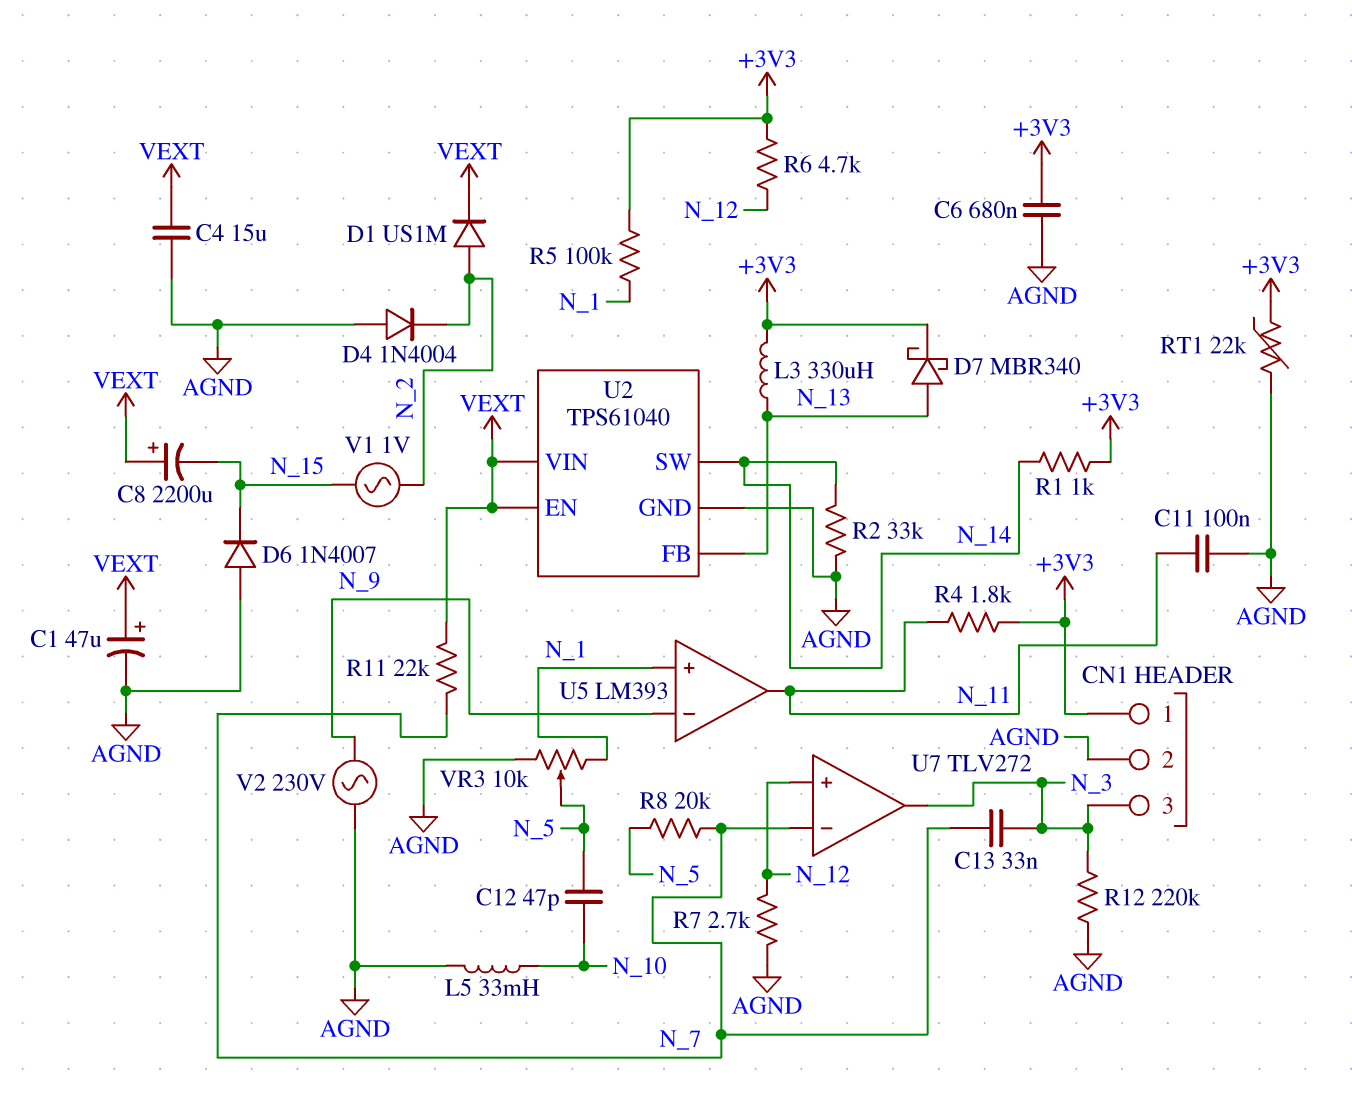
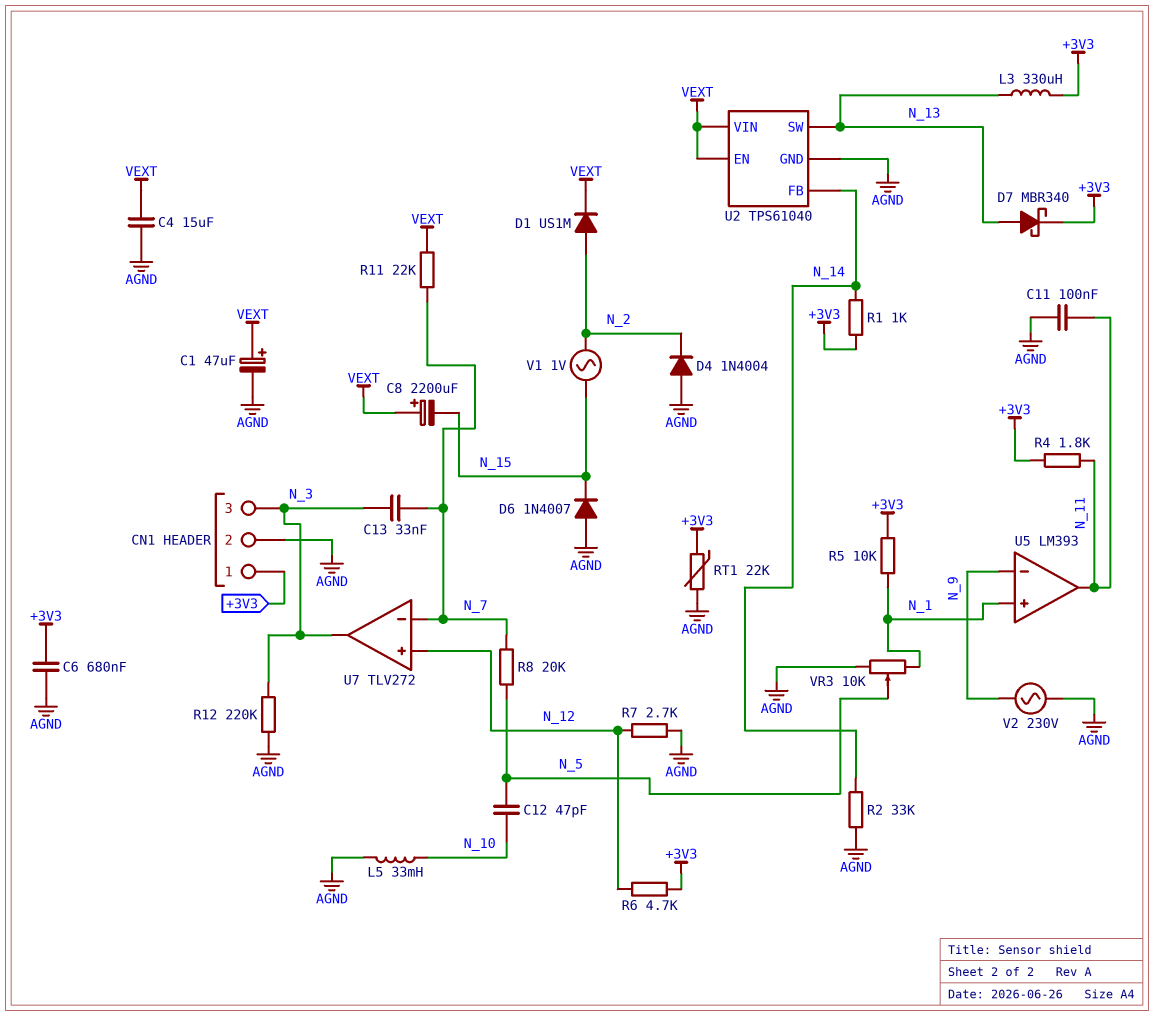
R5: 100k (+3V3, N_1) -> 10k (+3V3, N_1)
U2 pin FB: N_13 -> N_14
U2 pin SW: N_14 -> N_13

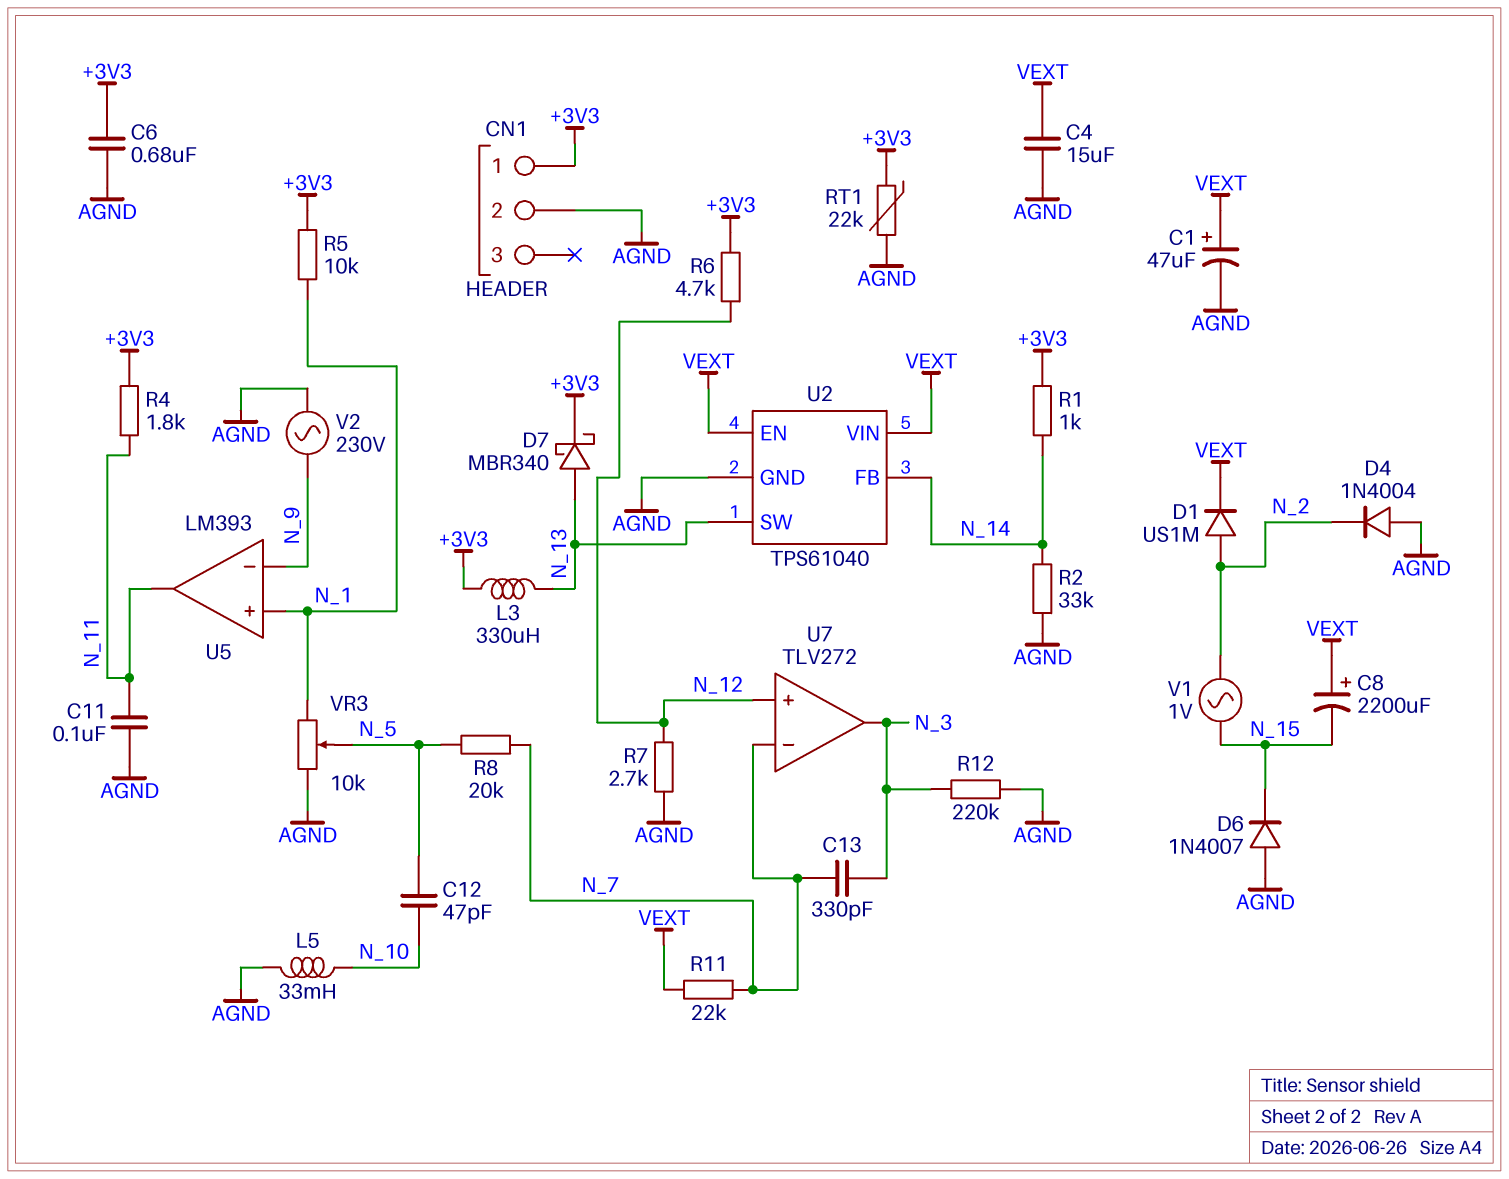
C13: 33nF (N_3, N_7) -> 330pF (N_3, N_7)
CN1 pin 3: N_3 -> none

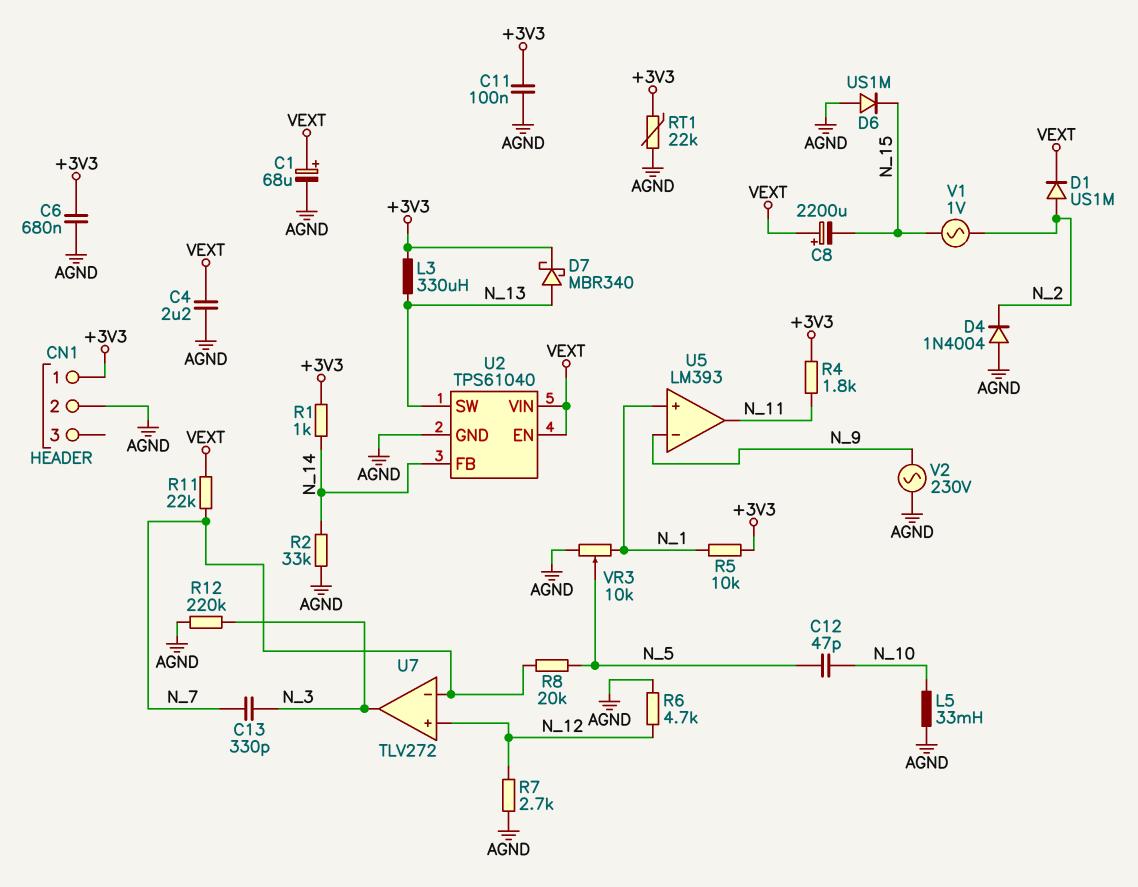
C1: 47uF (plus VEXT, minus AGND) -> 68uF (plus VEXT, minus AGND)
C4: 15uF (AGND, VEXT) -> 2.2uF (AGND, VEXT)
C11: 100nF (AGND, N_11) -> 100nF (+3V3, AGND)
D6: diode 1N4007 (A AGND, K N_15) -> diode US1M (A AGND, K N_15)
R6: 4.7k (+3V3, N_12) -> 4.7k (AGND, N_12)

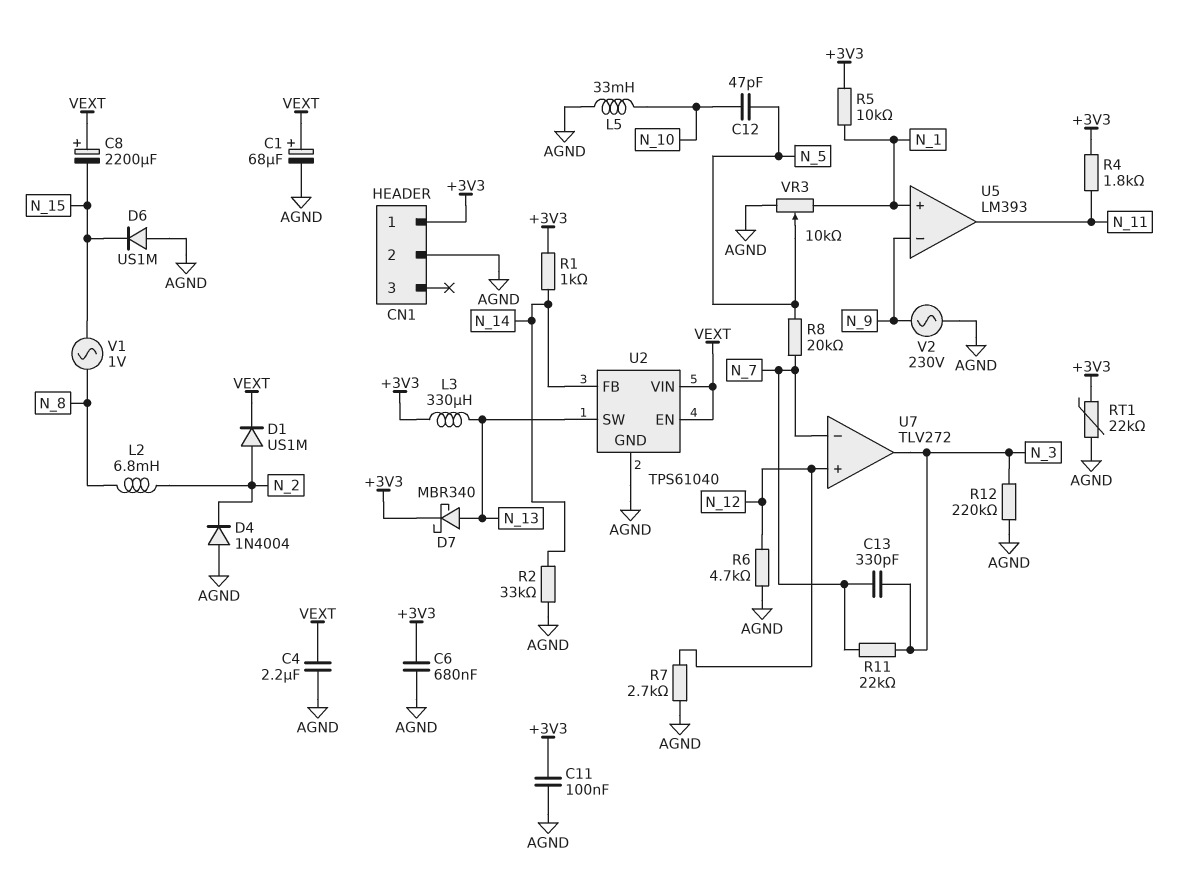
L2: none -> 6.8mH (N_2, N_8)
R11: 22k (N_7, VEXT) -> 22k (N_3, N_7)
V1: AC 1V (N_2, N_15) -> AC 1V (N_8, N_15)

